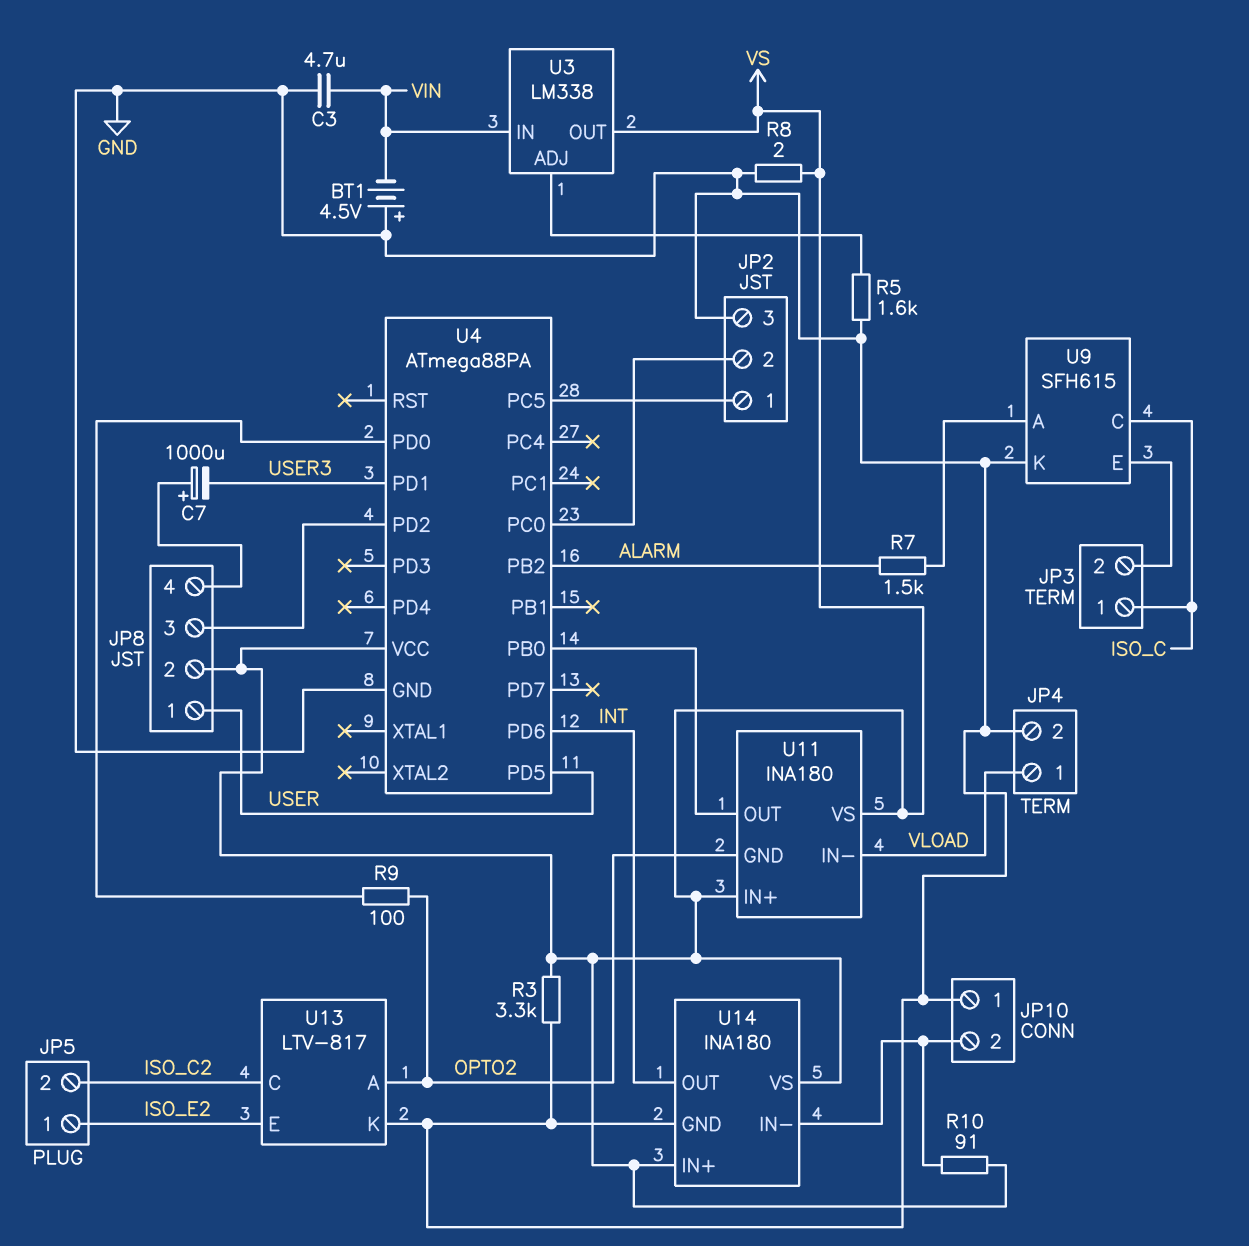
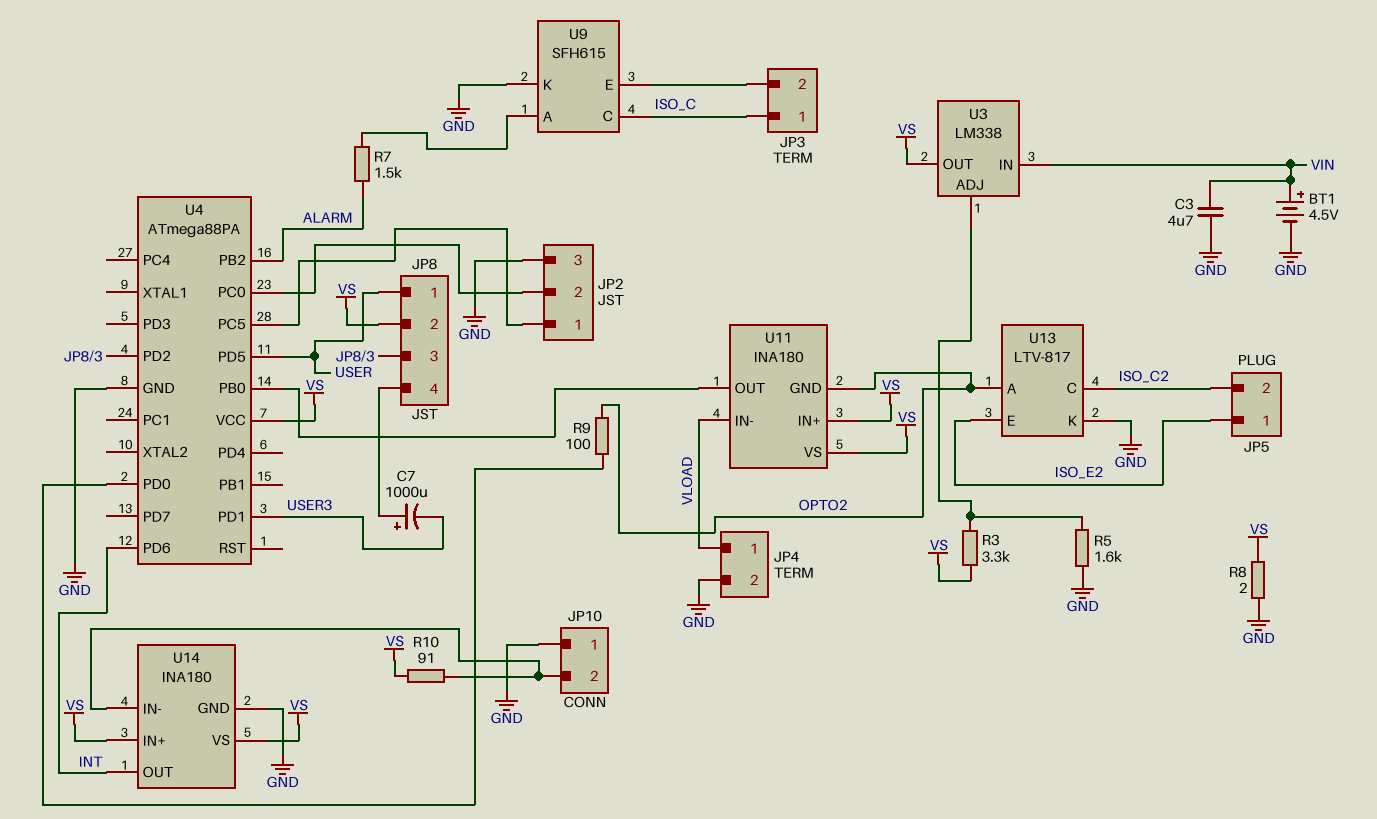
BT1: 4.5V (plus GND, minus VIN) -> 4.5V (plus VIN, minus GND)
R3: 3.3k (GND, VS) -> 3.3k (U3/ADJ, VS)

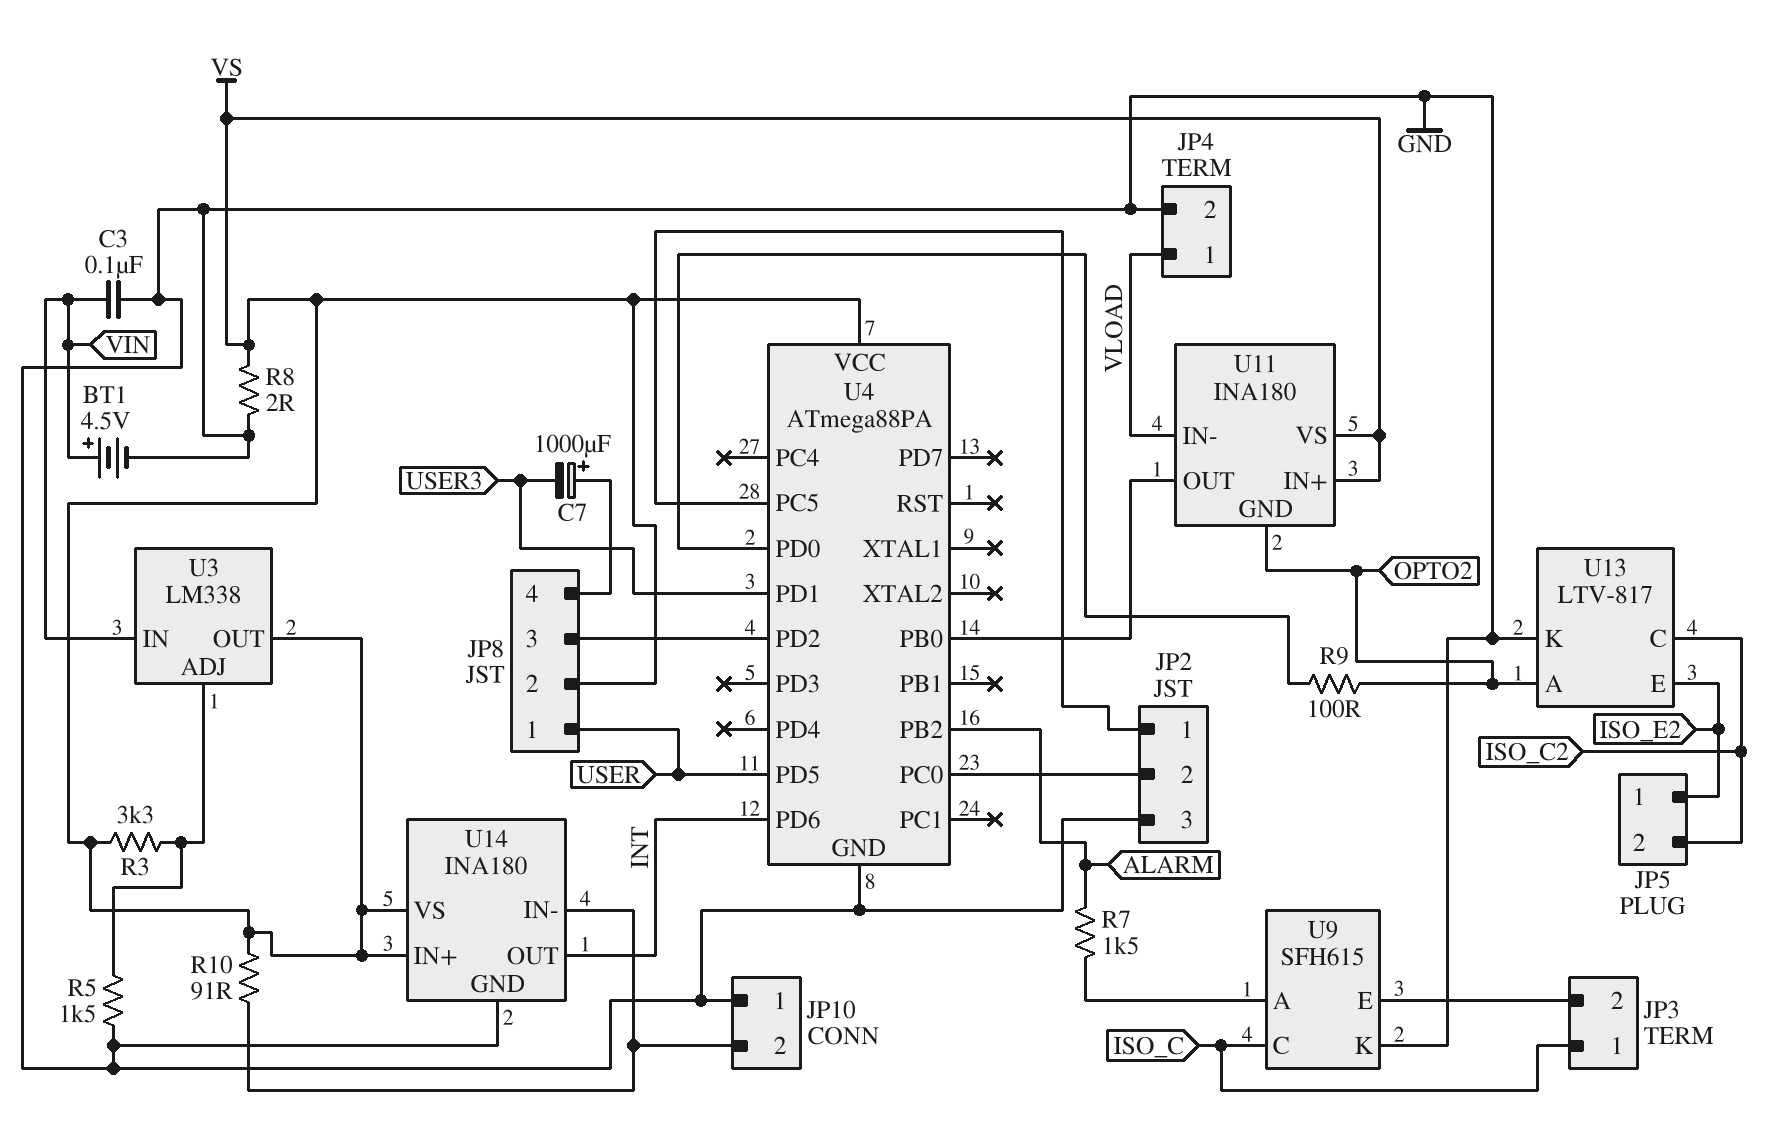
C3: 4.7uF (GND, VIN) -> 100nF (GND, VIN)
R5: 1.6k (GND, U3/ADJ) -> 1.5k (GND, U3/ADJ)

